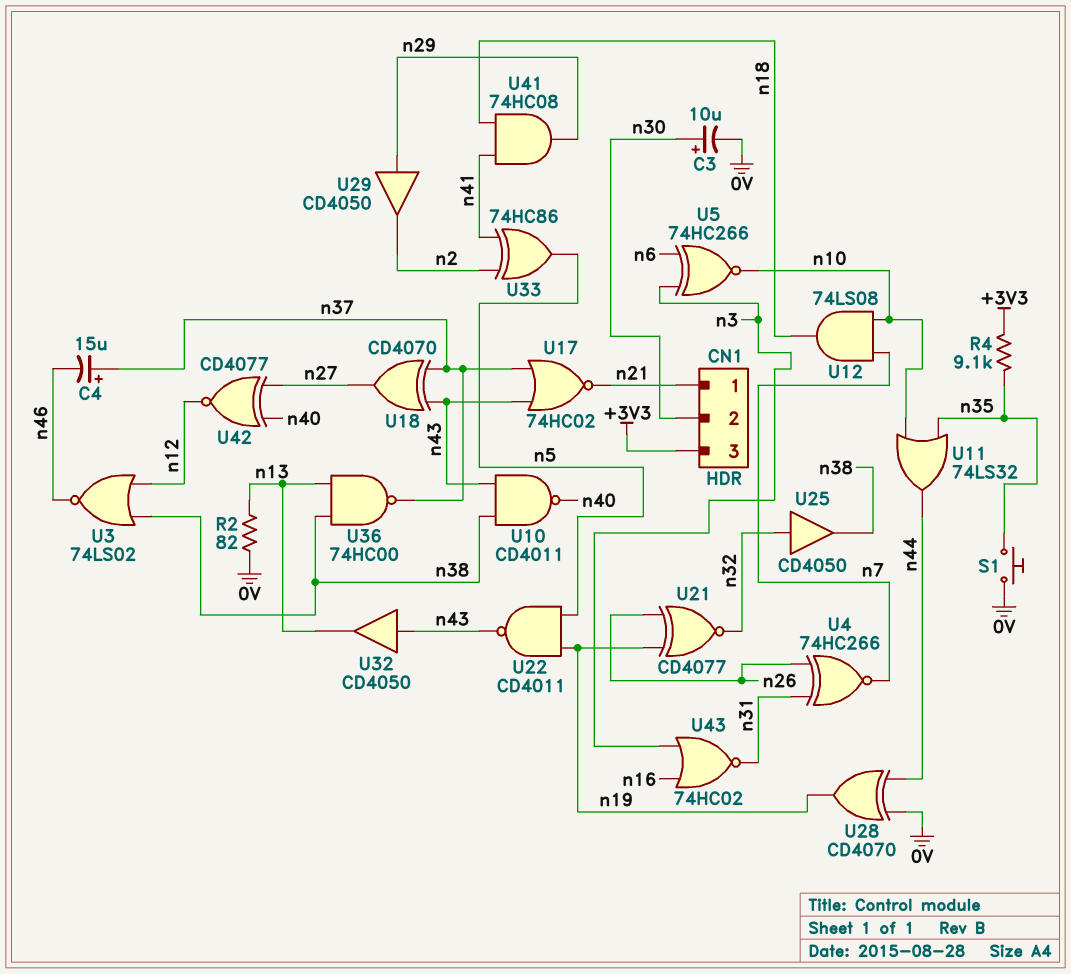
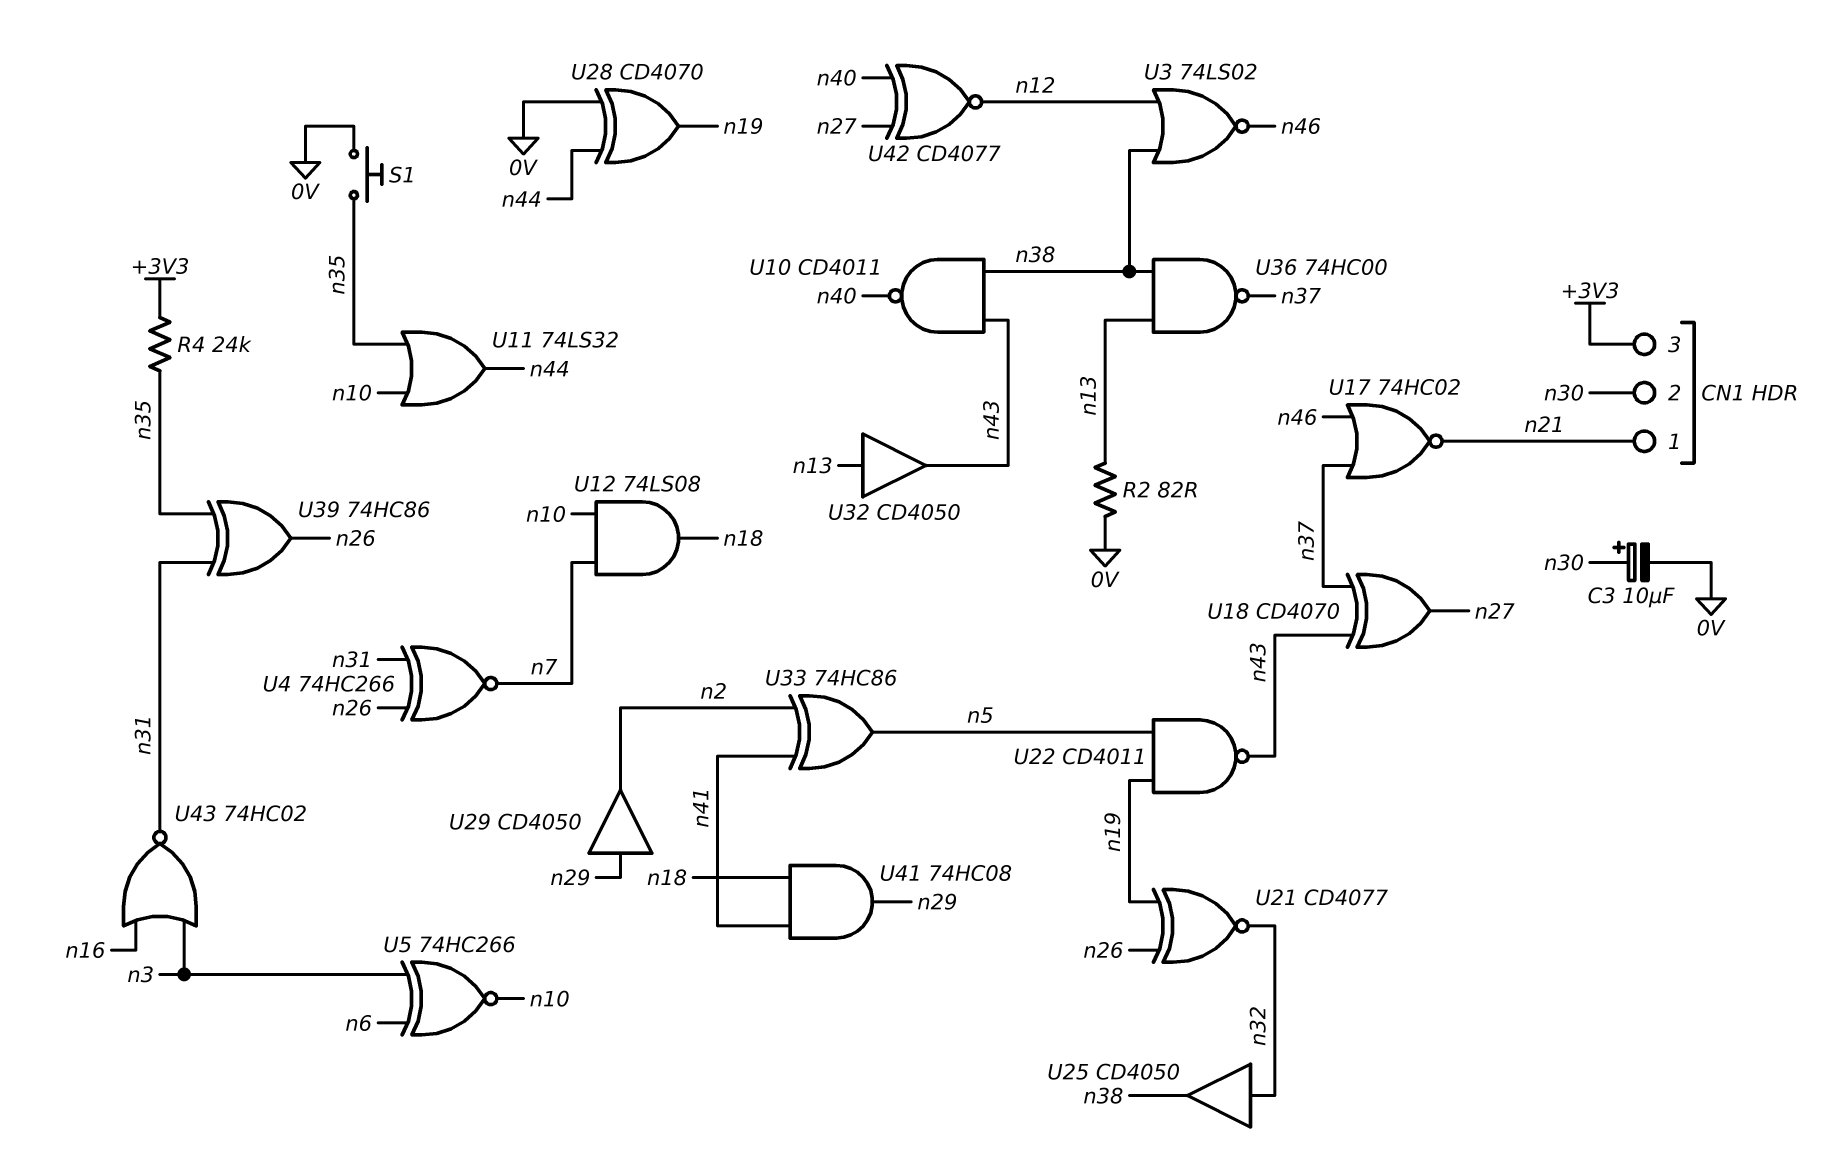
C4: 15uF (plus n37, minus n46) -> none
R4: 9.1k (+3V3, n35) -> 24k (+3V3, n35)
U17: NOR 74HC02 (in n37, in n43, out n21) -> NOR 74HC02 (in n37, in n46, out n21)
U32: buffer CD4050 (in n43, out n13) -> buffer CD4050 (in n13, out n43)
U39: none -> XOR 74HC86 (in n31, in n35, out n26)

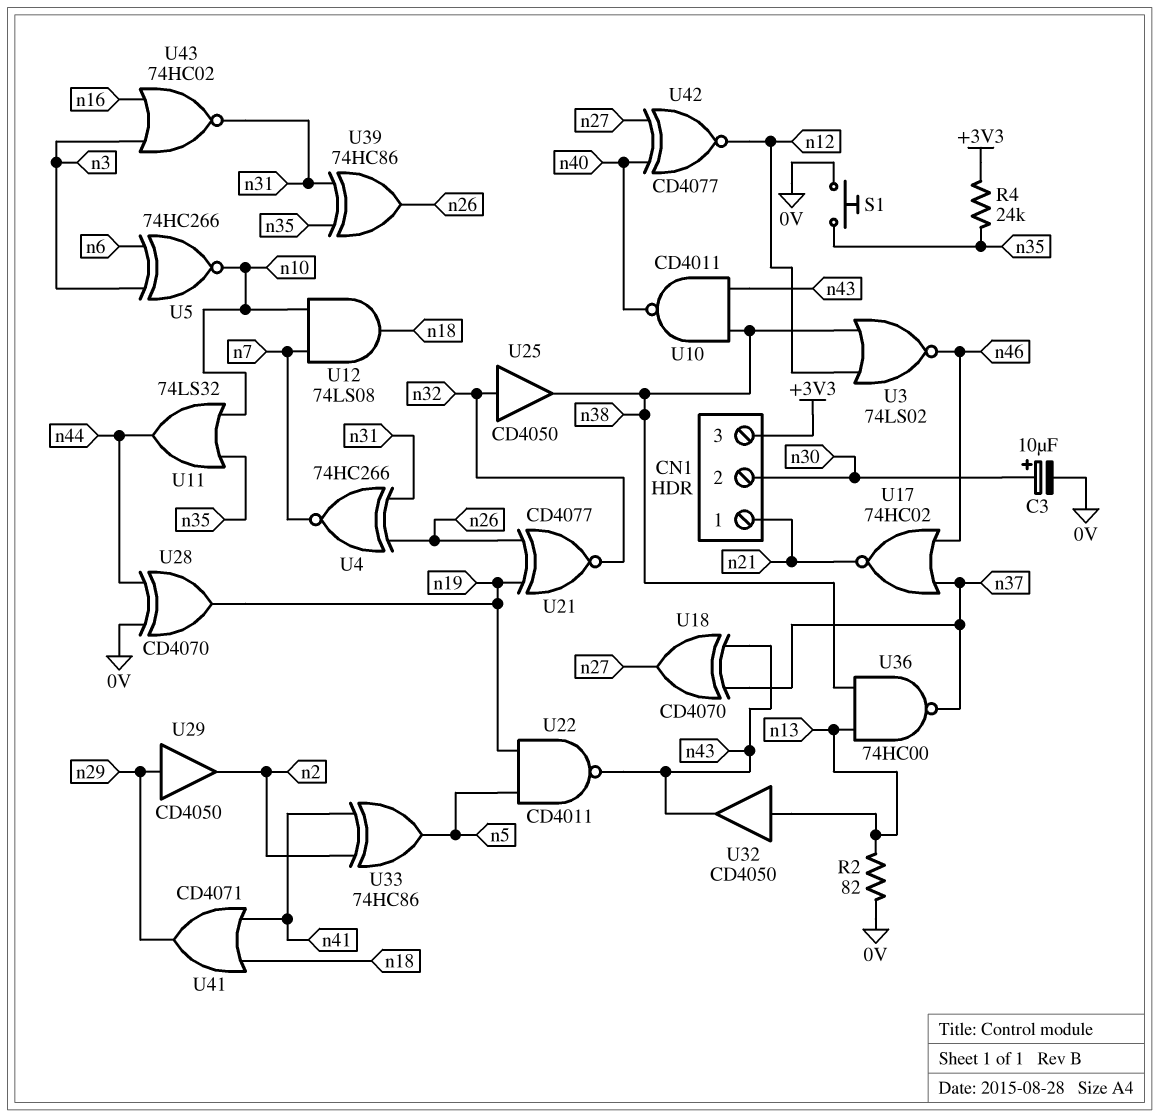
U41: AND 74HC08 (in n18, in n41, out n29) -> OR CD4071 (in n18, in n41, out n29)

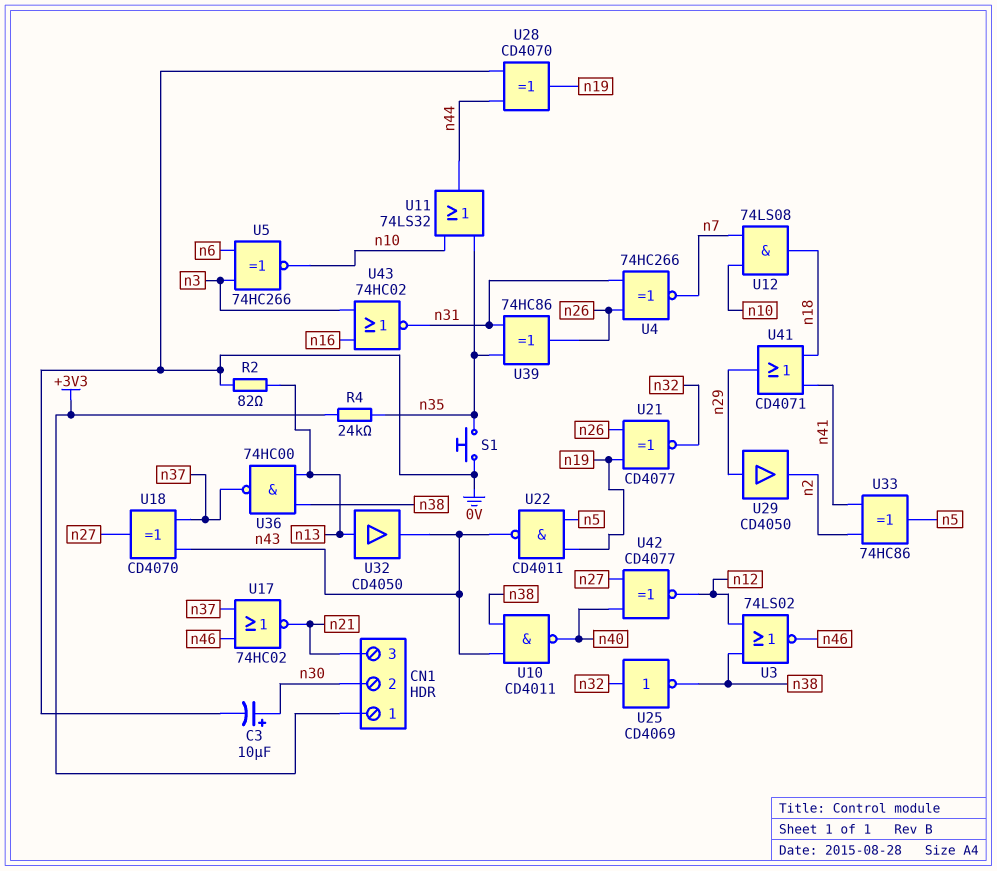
CN1 pin 1: n21 -> +3V3
CN1 pin 3: +3V3 -> n21
U25: buffer CD4050 (in n32, out n38) -> NOT CD4069 (in n32, out n38)

